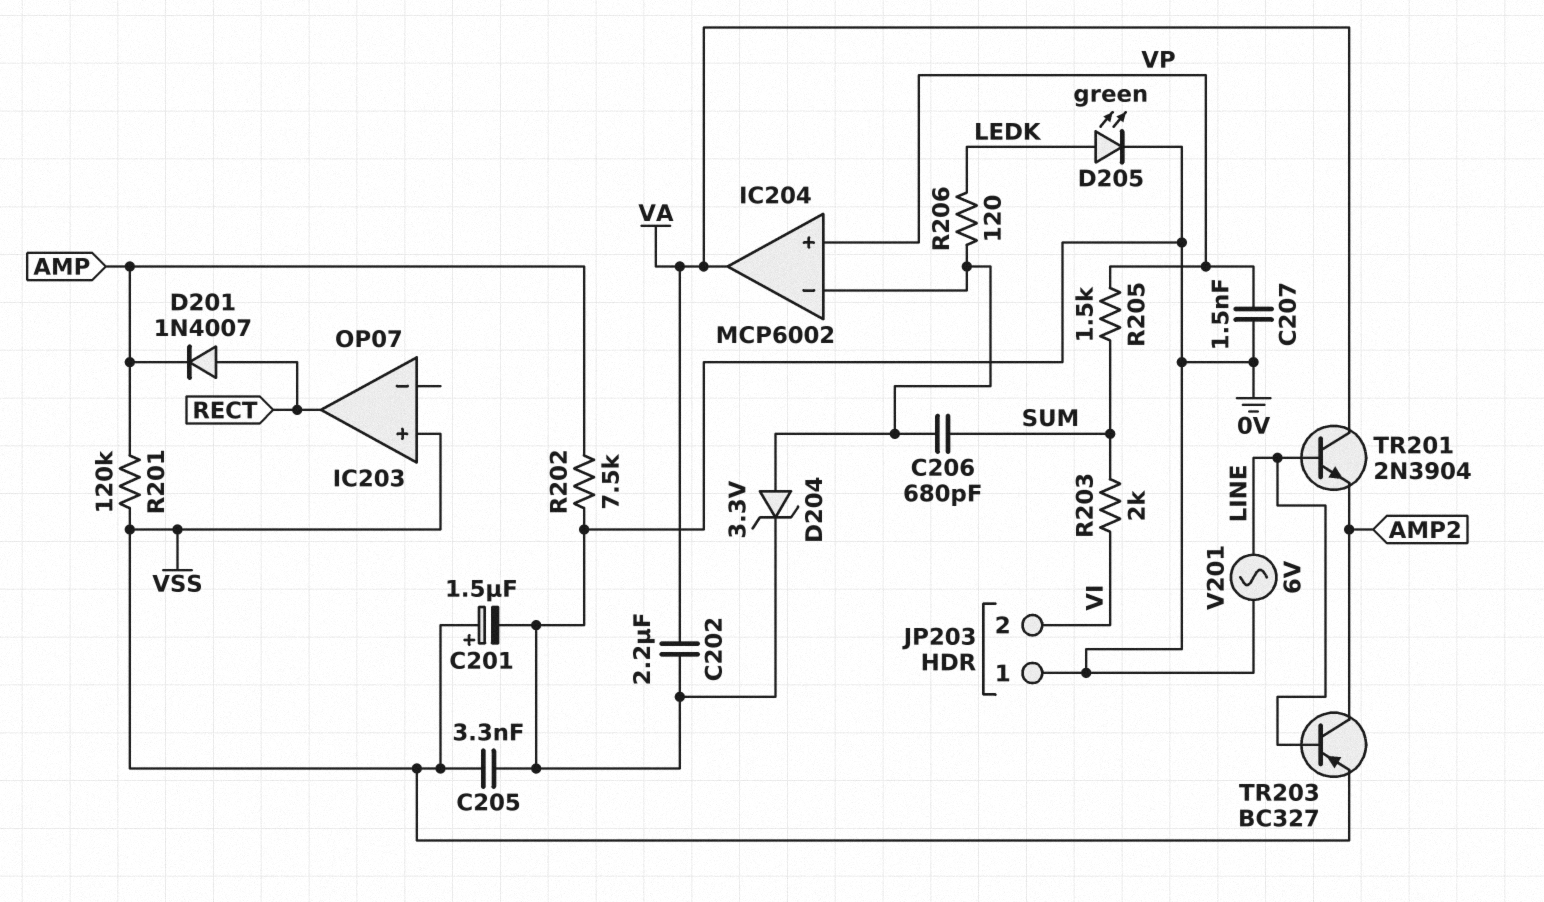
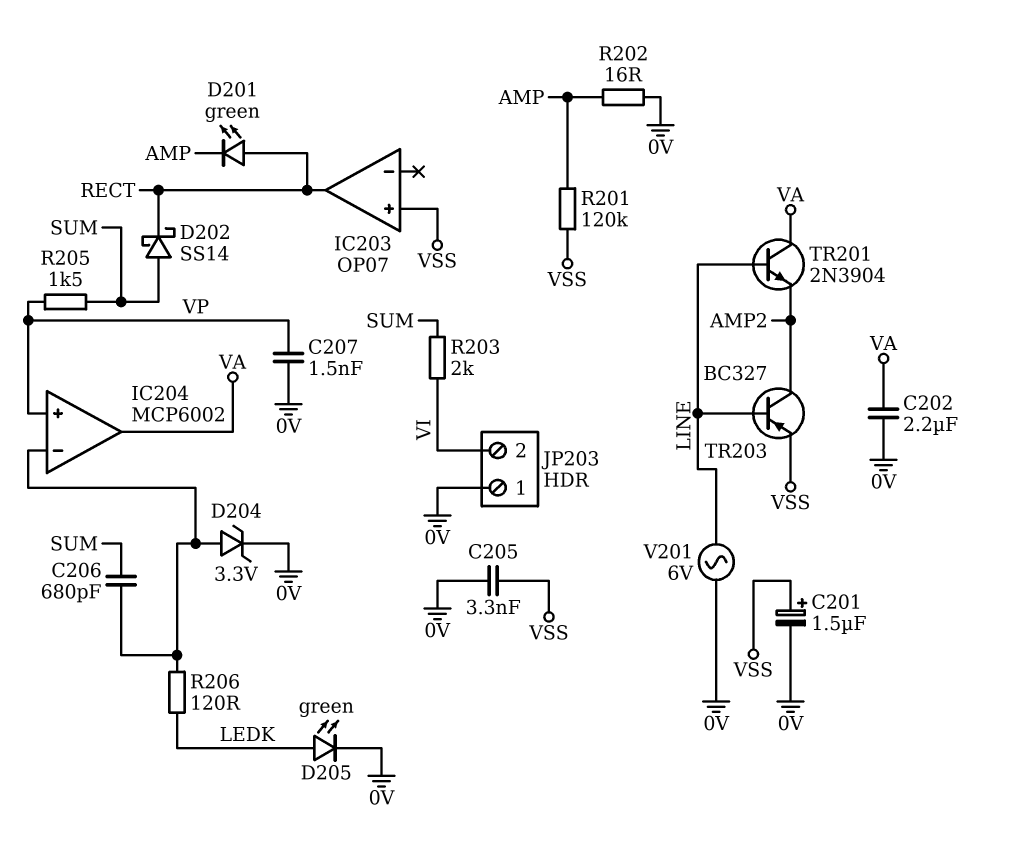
D201: diode 1N4007 (A RECT, K AMP) -> LED green (A RECT, K AMP)
D202: none -> schottky SS14 (A SUM, K RECT)
R202: 7.5k (0V, AMP) -> 16 (0V, AMP)

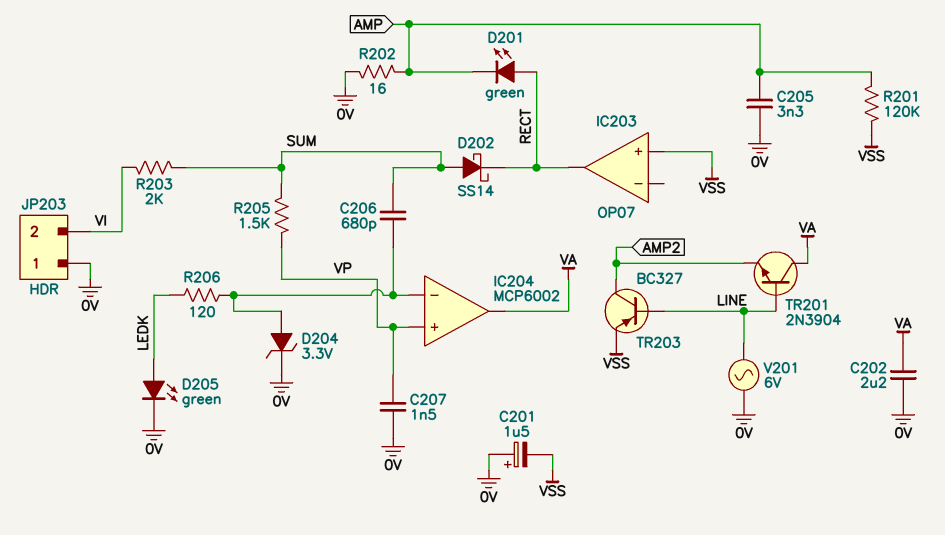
C201: 1.5uF (plus VSS, minus 0V) -> 1.5uF (plus 0V, minus VSS)
C205: 3.3nF (0V, VSS) -> 3.3nF (0V, AMP)

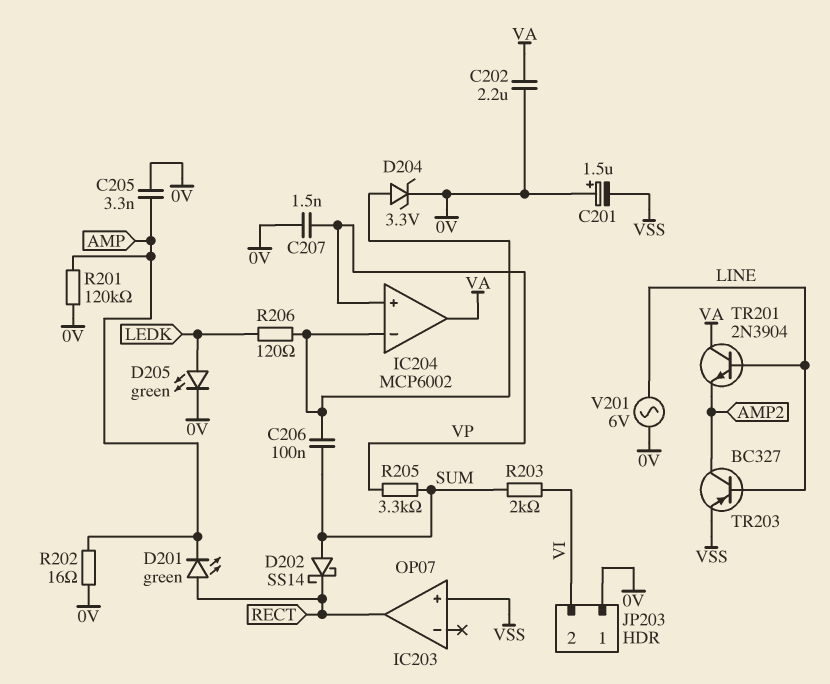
C206: 680pF (IC204/in-, SUM) -> 100nF (IC204/in-, SUM)
R201: 120k (AMP, VSS) -> 120k (0V, AMP)
R205: 1.5k (SUM, VP) -> 3.3k (SUM, VP)

